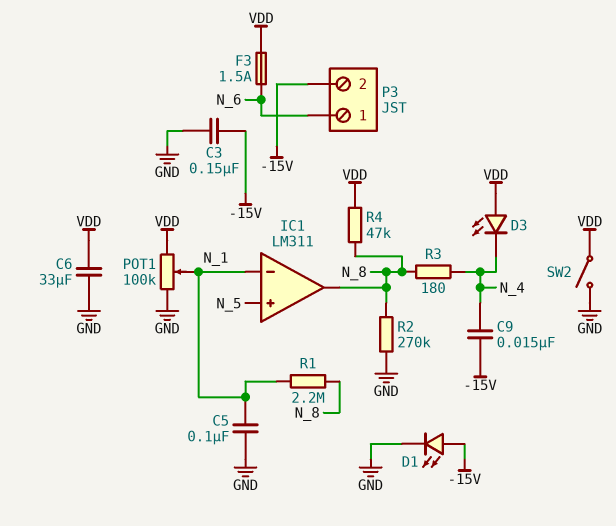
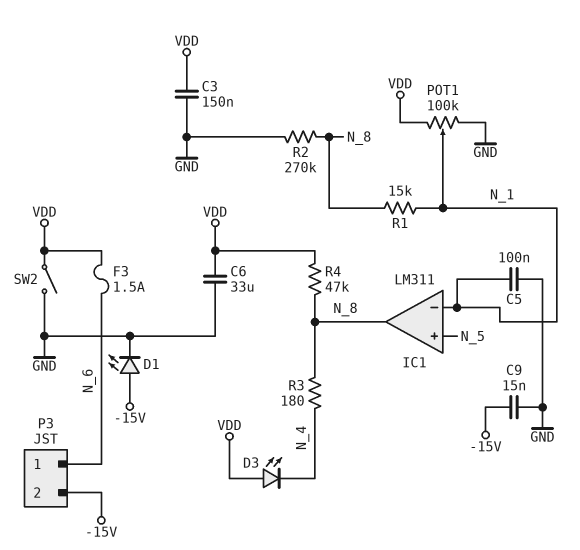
C3: 150nF (-15V, GND) -> 150nF (GND, VDD)
C9: 15nF (-15V, N_4) -> 15nF (-15V, GND)
R1: 2.2M (N_1, N_8) -> 15k (N_1, N_8)

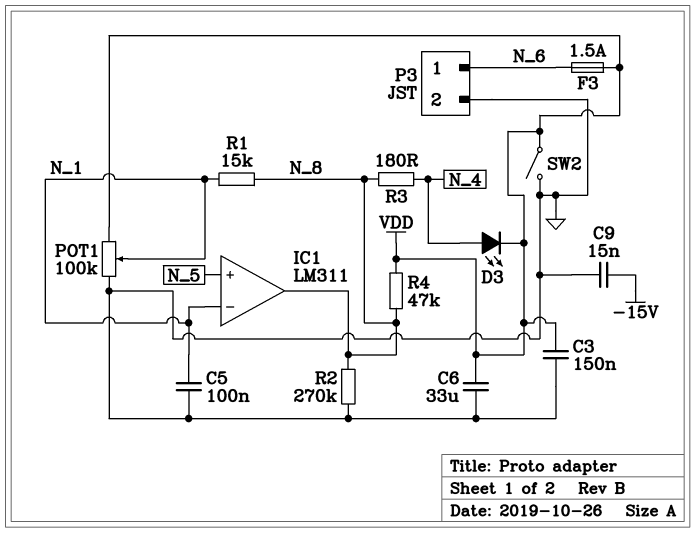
D1: LED (A -15V, K GND) -> none
D3: LED (A VDD, K N_4) -> LED (A N_4, K VDD)
P3 pin 2: -15V -> GND

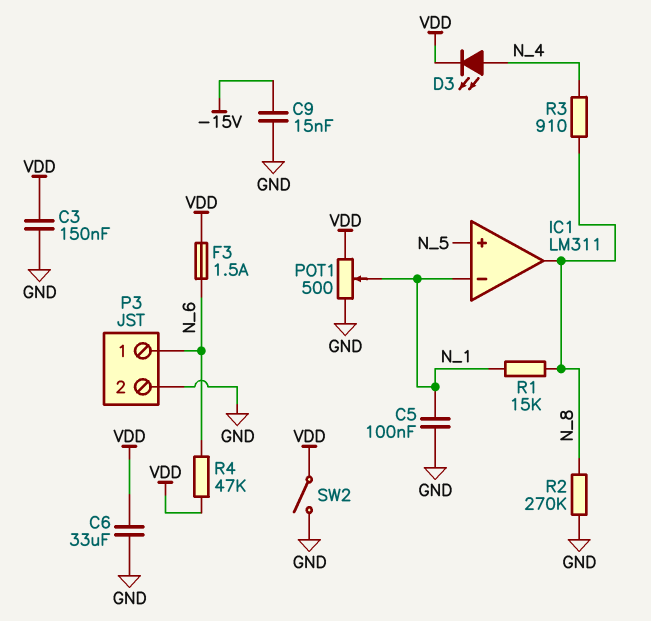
POT1: 100k (GND, VDD, wiper N_1) -> 500 (GND, VDD, wiper N_1)
R3: 180 (N_4, N_8) -> 910 (N_4, N_8)
R4: 47k (N_8, VDD) -> 47k (N_6, VDD)

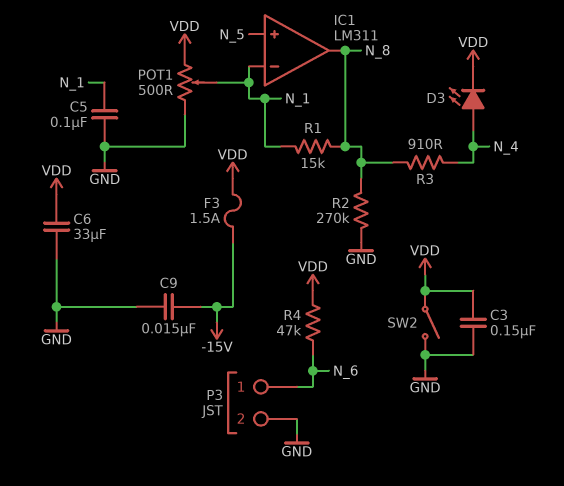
F3: 1.5A (N_6, VDD) -> 1.5A (-15V, VDD)

